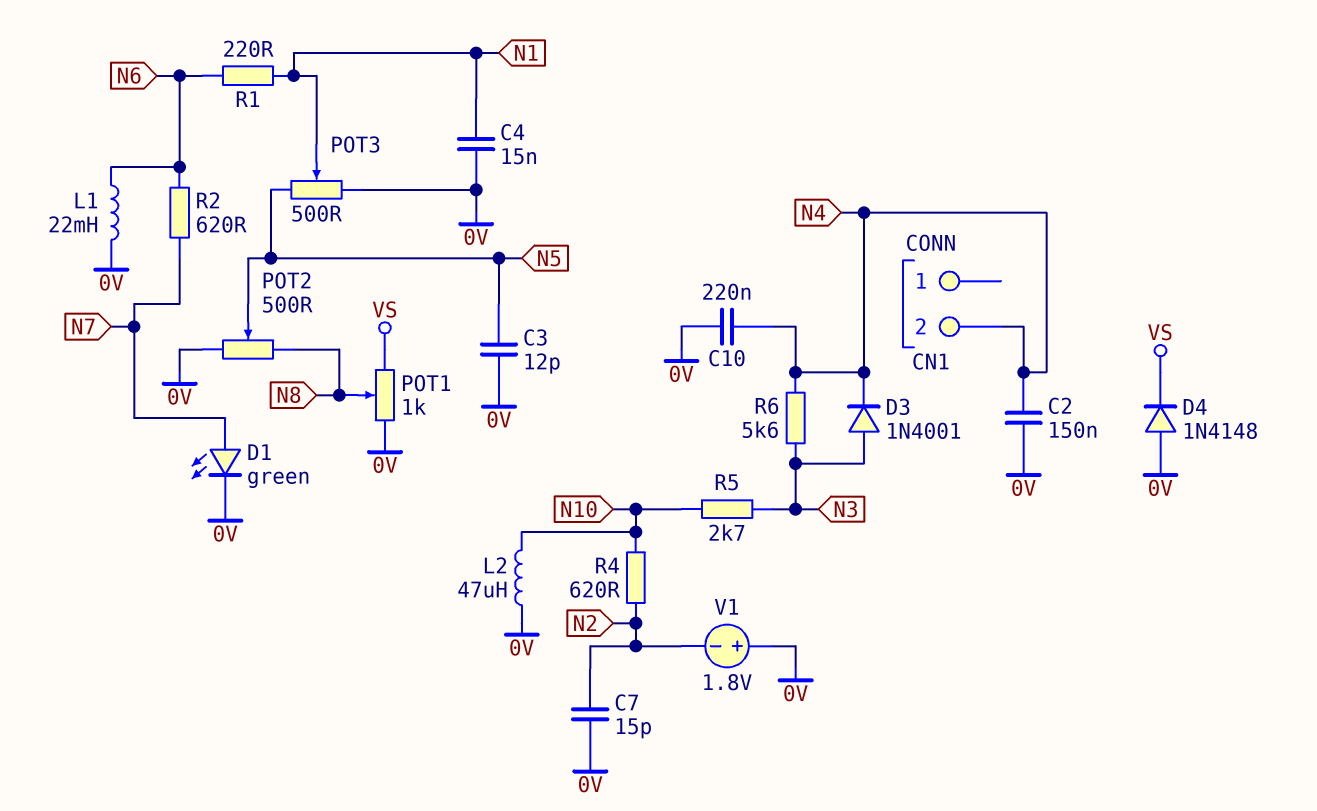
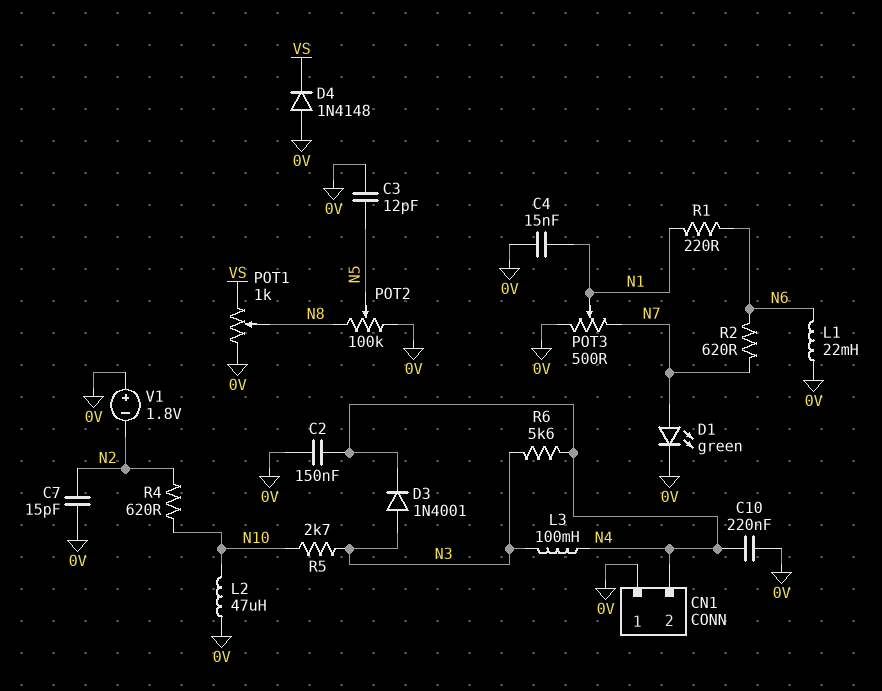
CN1 pin 1: none -> 0V
L3: none -> 100mH (N3, N4)
POT2: 500 (0V, N8, wiper N5) -> 100k (0V, N8, wiper N5)
POT3: 500 (0V, N5, wiper N1) -> 500 (0V, N7, wiper N1)

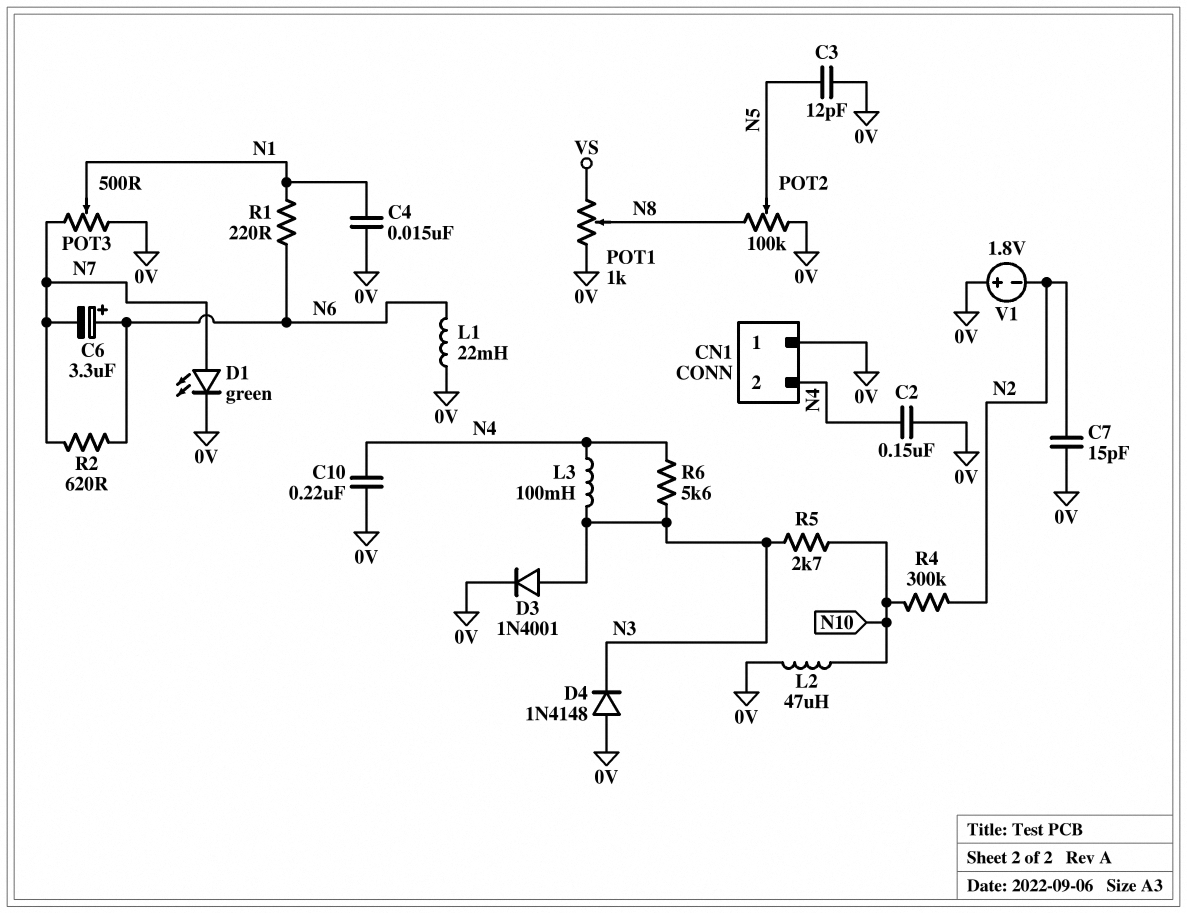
C6: none -> 3.3uF (plus N6, minus N7)
D3: diode 1N4001 (A N3, K N4) -> diode 1N4001 (A N3, K 0V)
D4: diode 1N4148 (A 0V, K VS) -> diode 1N4148 (A 0V, K N3)
R4: 620 (N2, N10) -> 300k (N2, N10)

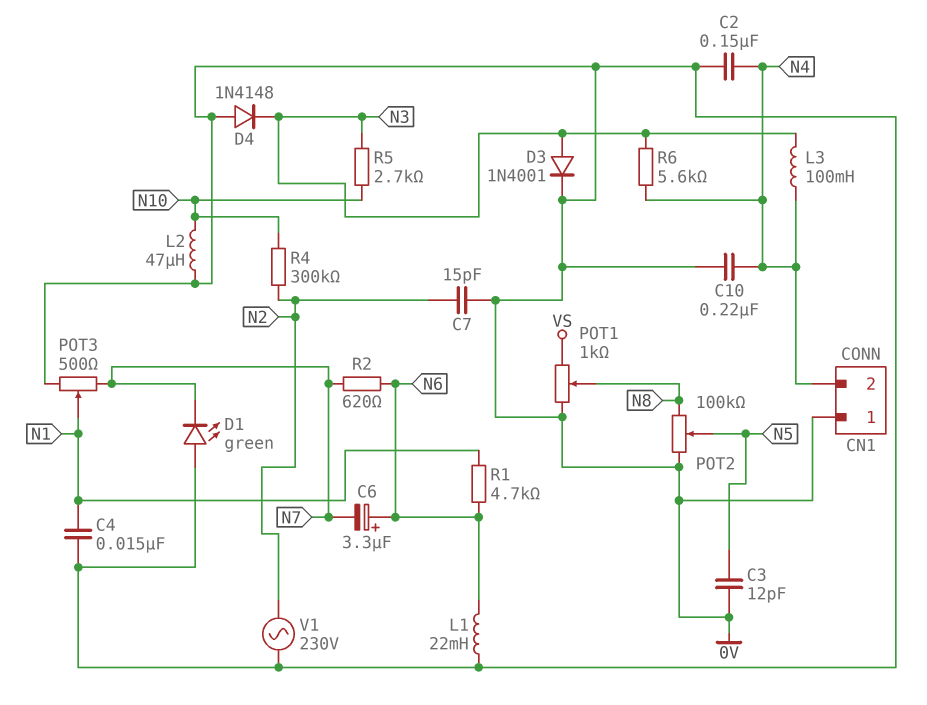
D1: LED green (A N7, K 0V) -> LED green (A 0V, K N7)
R1: 220 (N1, N6) -> 4.7k (N1, N6)
V1: 1.8V (plus 0V, minus N2) -> AC 230V (0V, N2)

